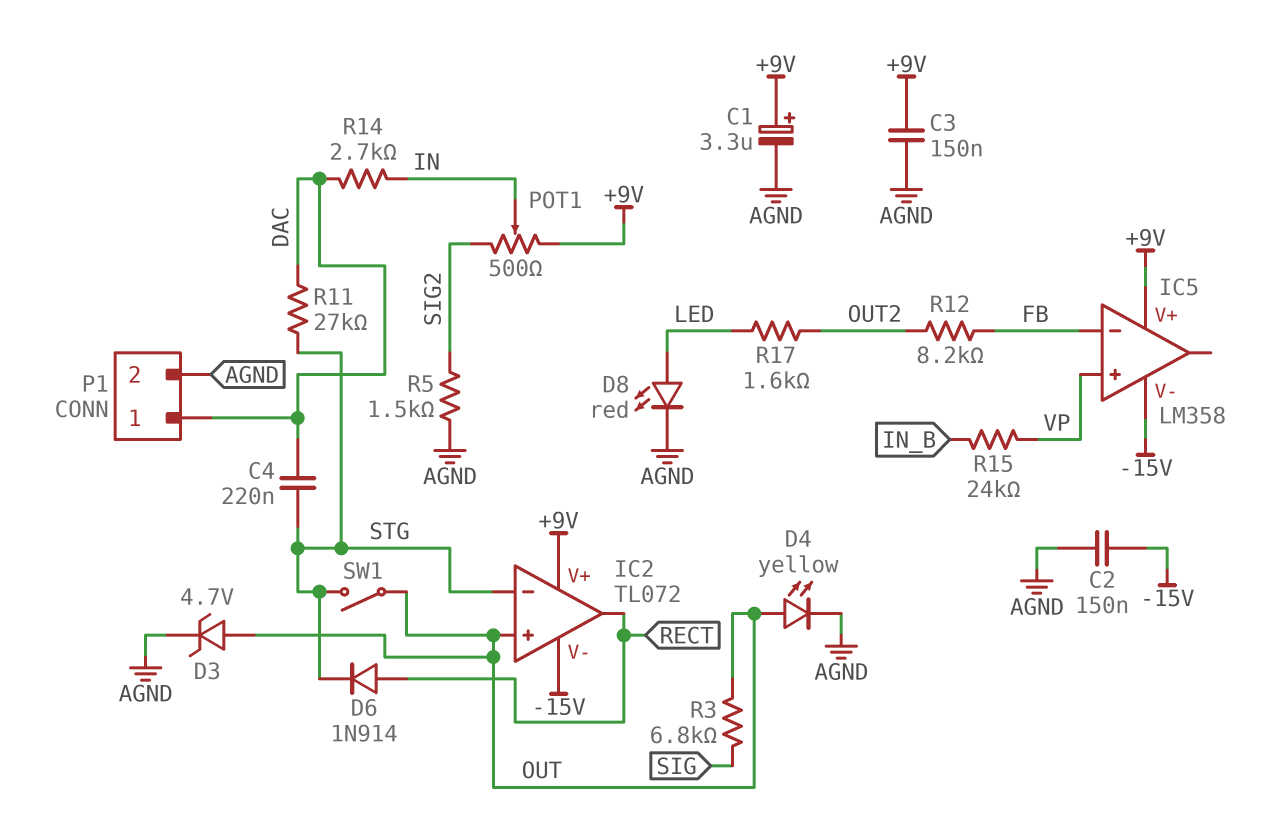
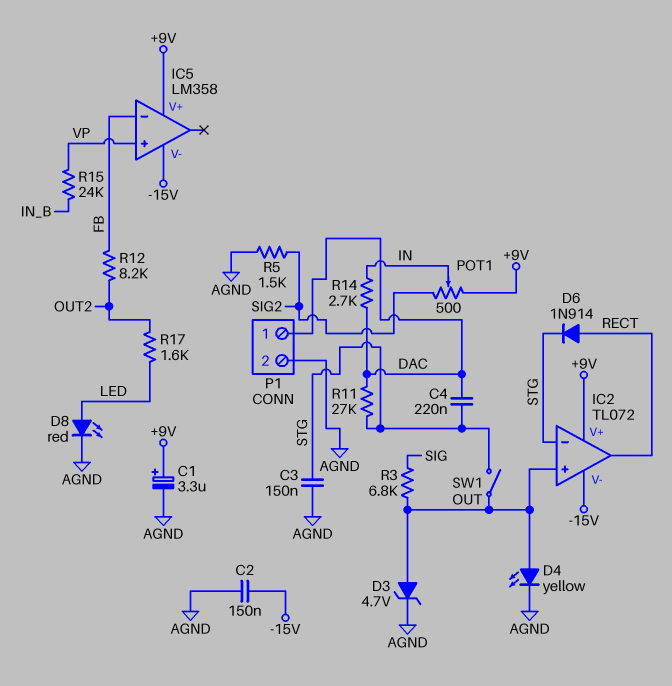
C3: 150nF (+9V, AGND) -> 150nF (AGND, STG)

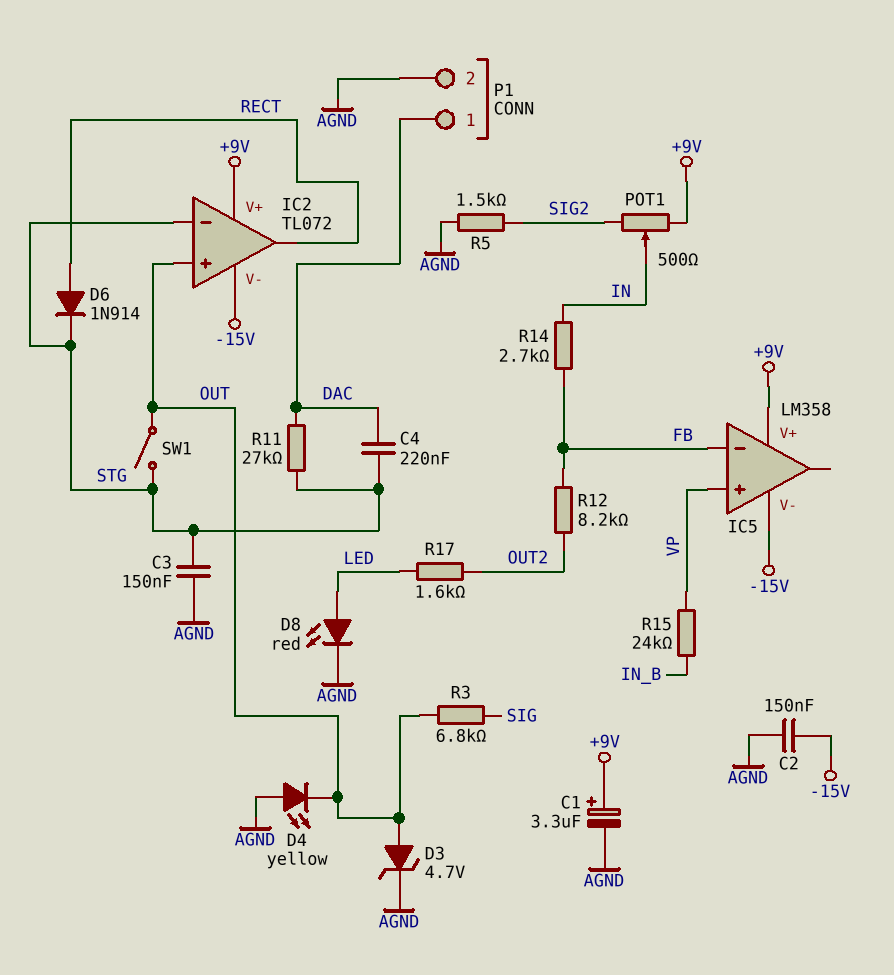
D4: LED yellow (A OUT, K AGND) -> LED yellow (A AGND, K OUT)
R14: 2.7k (DAC, IN) -> 2.7k (FB, IN)

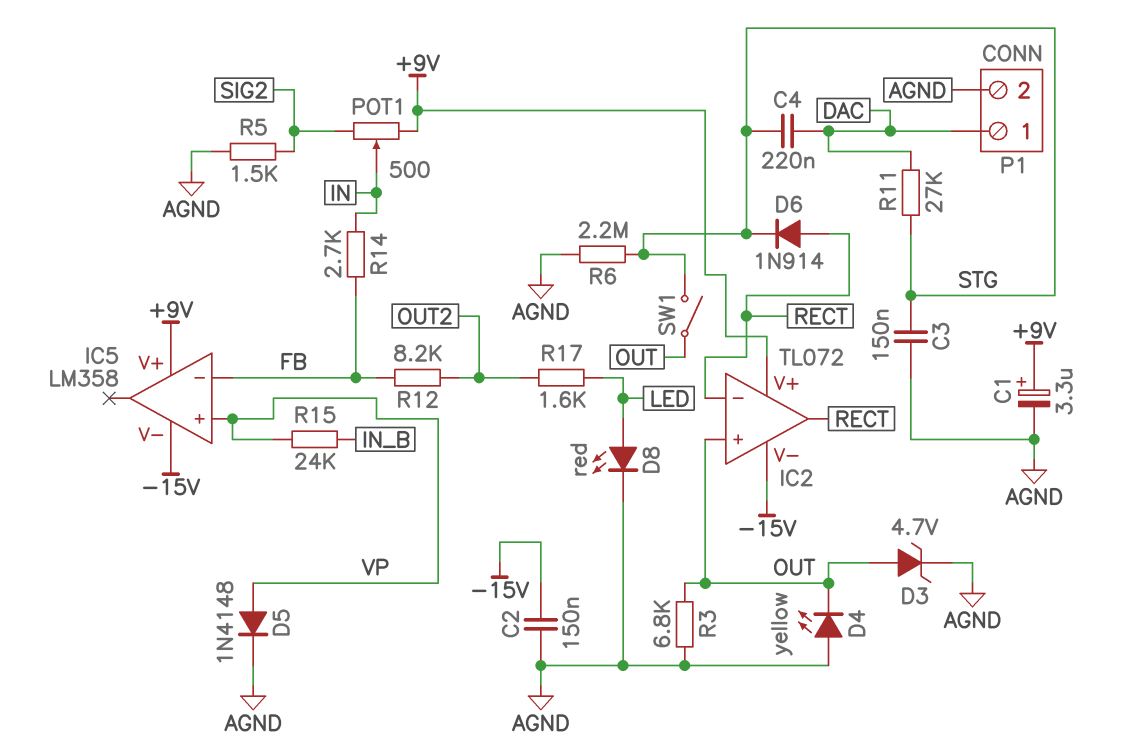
D5: none -> diode 1N4148 (A VP, K AGND)
IC2 pin in-: STG -> RECT
R3: 6.8k (OUT, SIG) -> 6.8k (AGND, OUT)
R6: none -> 2.2M (AGND, STG)

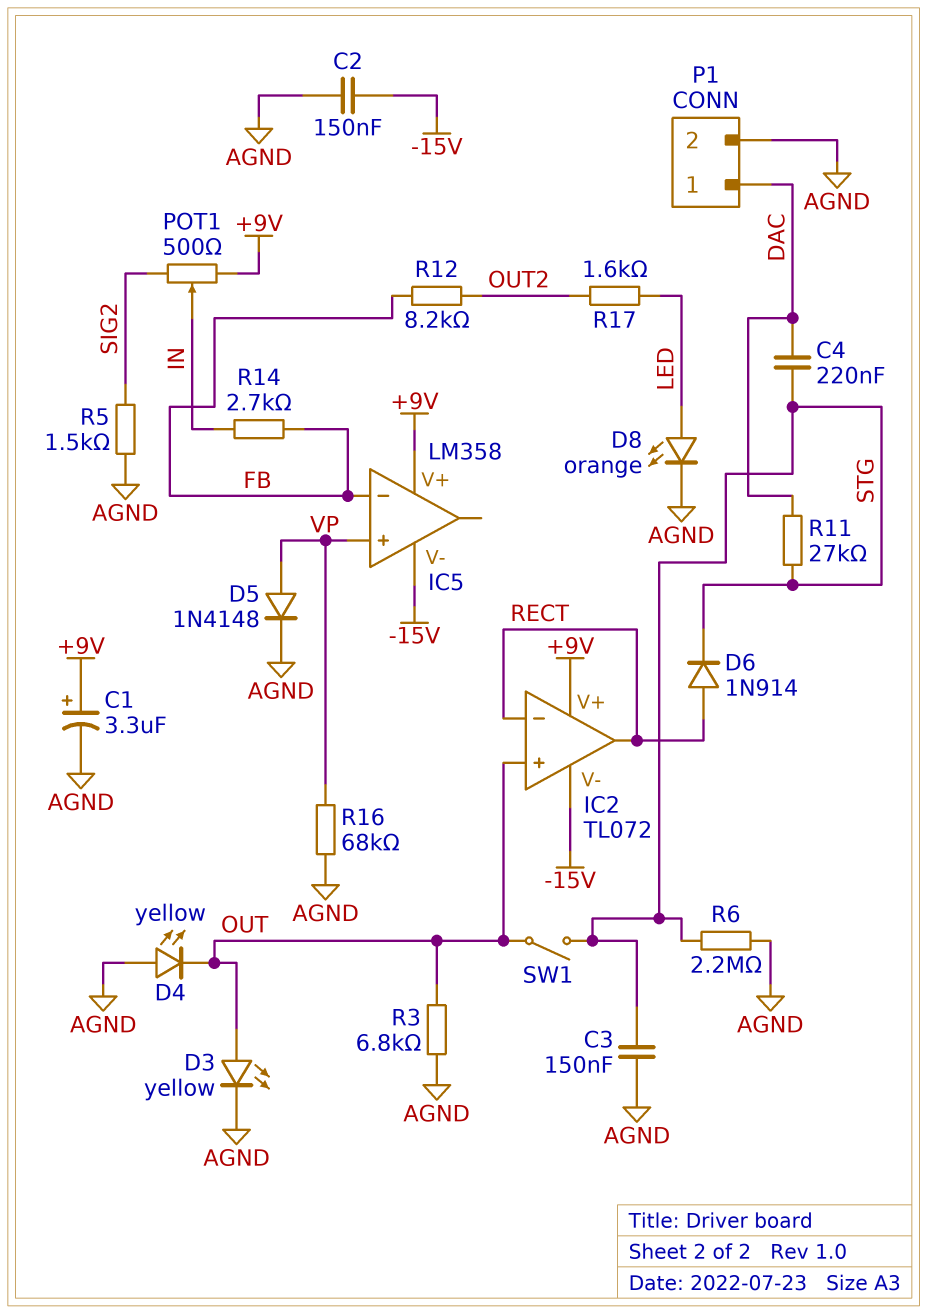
D3: zener 4.7V (A OUT, K AGND) -> LED yellow (A OUT, K AGND)
D8: LED red (A LED, K AGND) -> LED orange (A LED, K AGND)
R15: 24k (IN_B, VP) -> none
R16: none -> 68k (AGND, VP)

